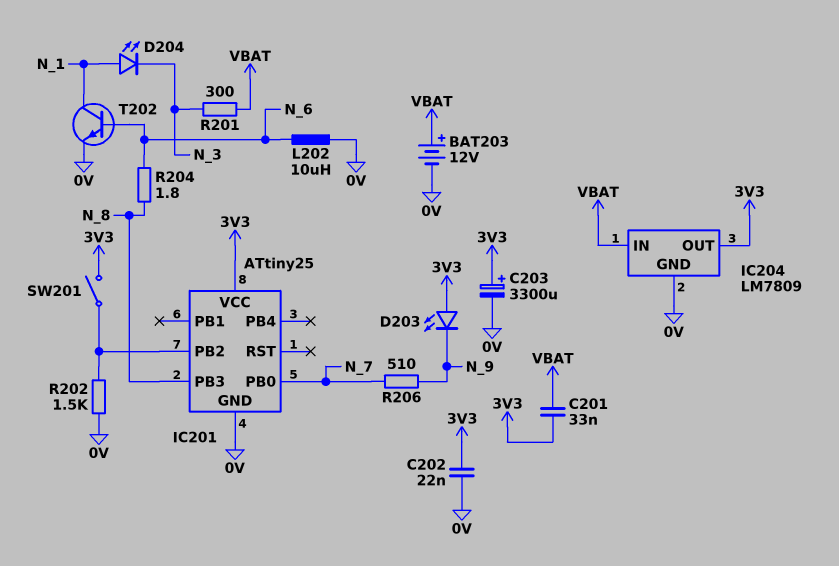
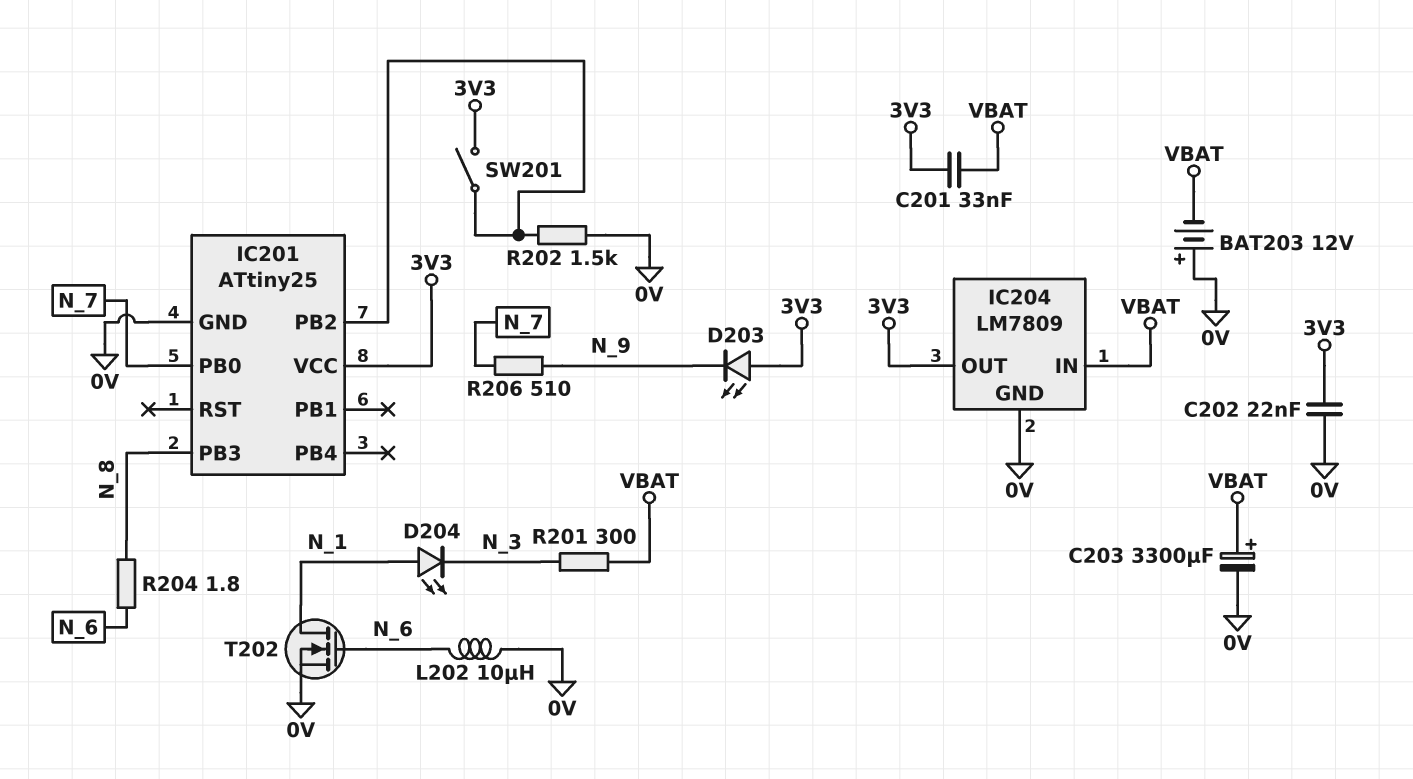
BAT203: 12V (plus VBAT, minus 0V) -> 12V (plus 0V, minus VBAT)
C203: 3300uF (plus 3V3, minus 0V) -> 3300uF (plus VBAT, minus 0V)
T202: NPN (B N_6, C N_1, E 0V) -> NMOS (G N_6, D N_1, S 0V)

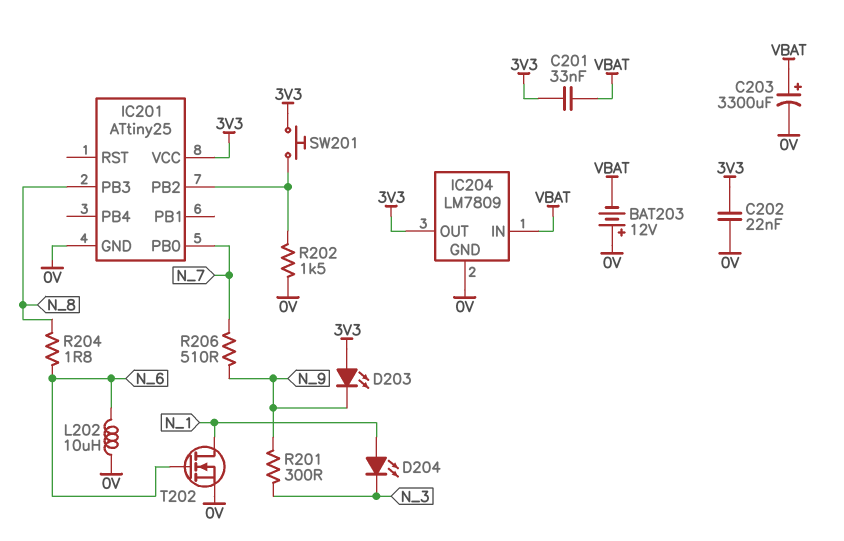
R201: 300 (N_3, VBAT) -> 300 (N_3, N_9)
SW201: switch (3V3, IC201/PB2) -> button (3V3, IC201/PB2)

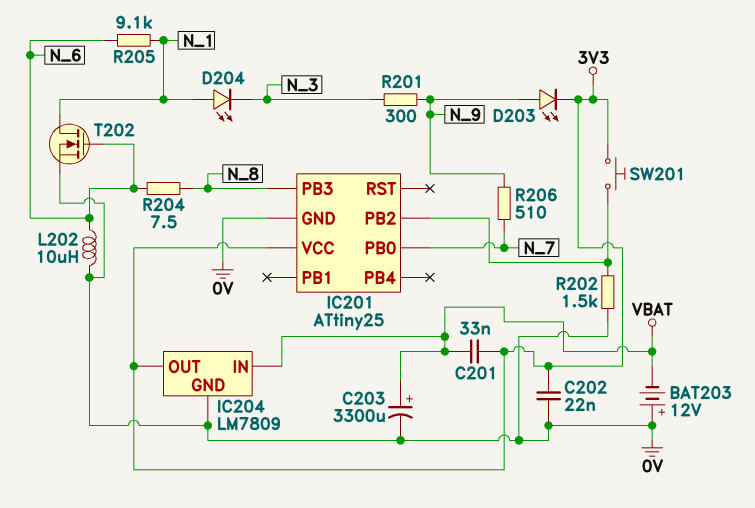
D203: LED (A 3V3, K N_9) -> LED (A N_9, K 3V3)
R204: 1.8 (N_6, N_8) -> 7.5 (N_6, N_8)
R205: none -> 9.1k (N_1, N_6)

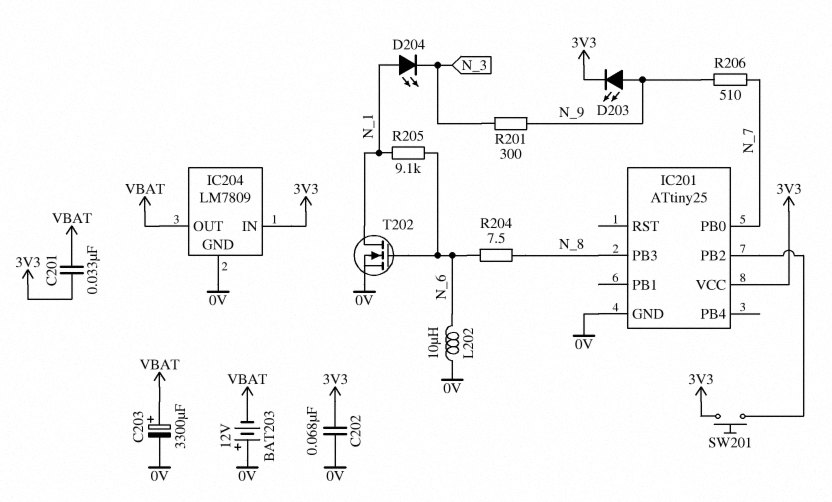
C202: 22nF (0V, 3V3) -> 68nF (0V, 3V3)
IC204 pin IN: VBAT -> 3V3
IC204 pin OUT: 3V3 -> VBAT
R202: 1.5k (0V, IC201/PB2) -> none

